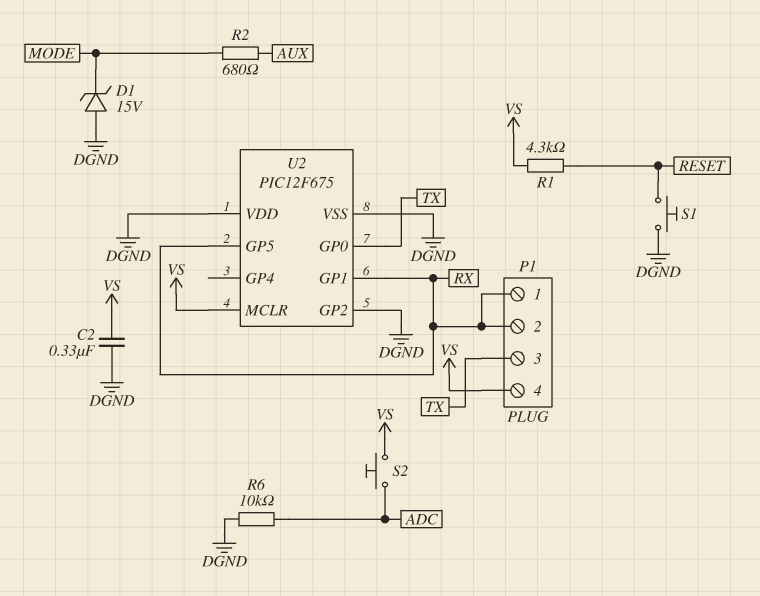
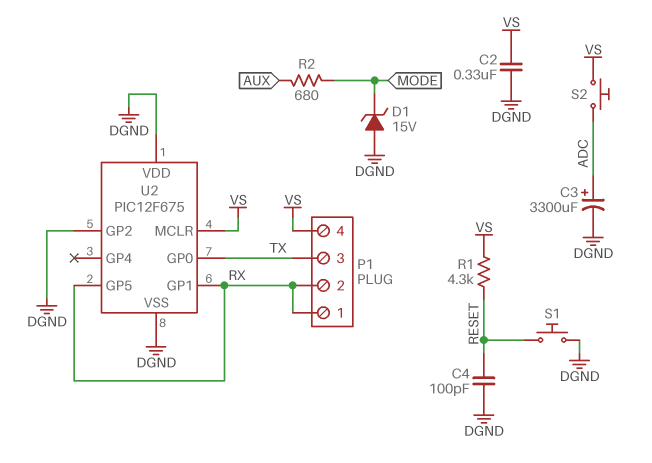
C3: none -> 3300uF (plus ADC, minus DGND)
C4: none -> 100pF (DGND, RESET)
R6: 10k (ADC, DGND) -> none

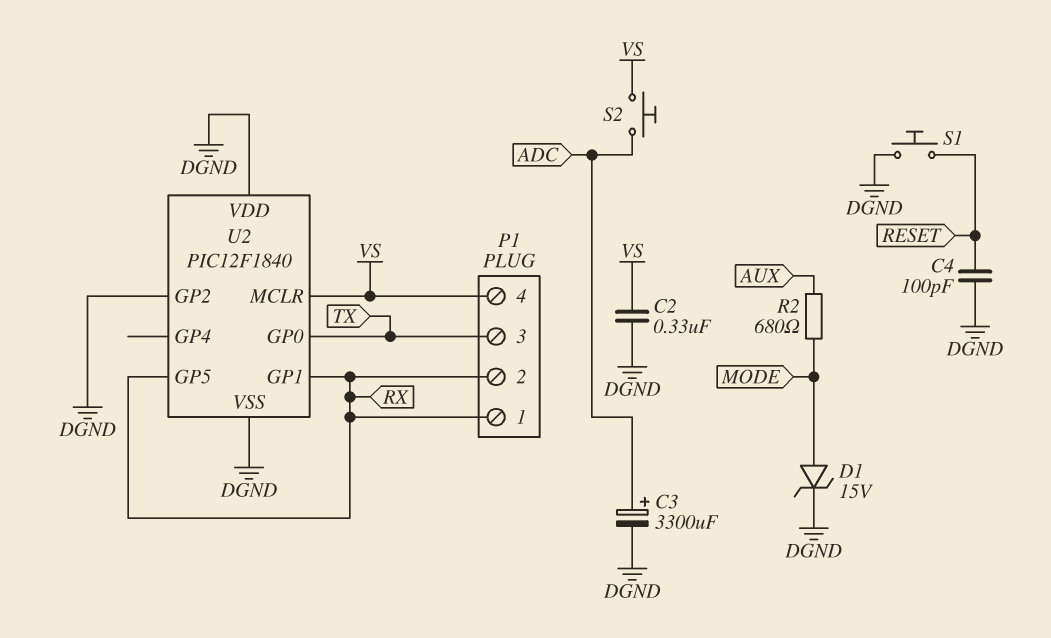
D1: zener 15V (A DGND, K MODE) -> zener 15V (A MODE, K DGND)
R1: 4.3k (RESET, VS) -> none
U2: PIC12F675 -> PIC12F1840

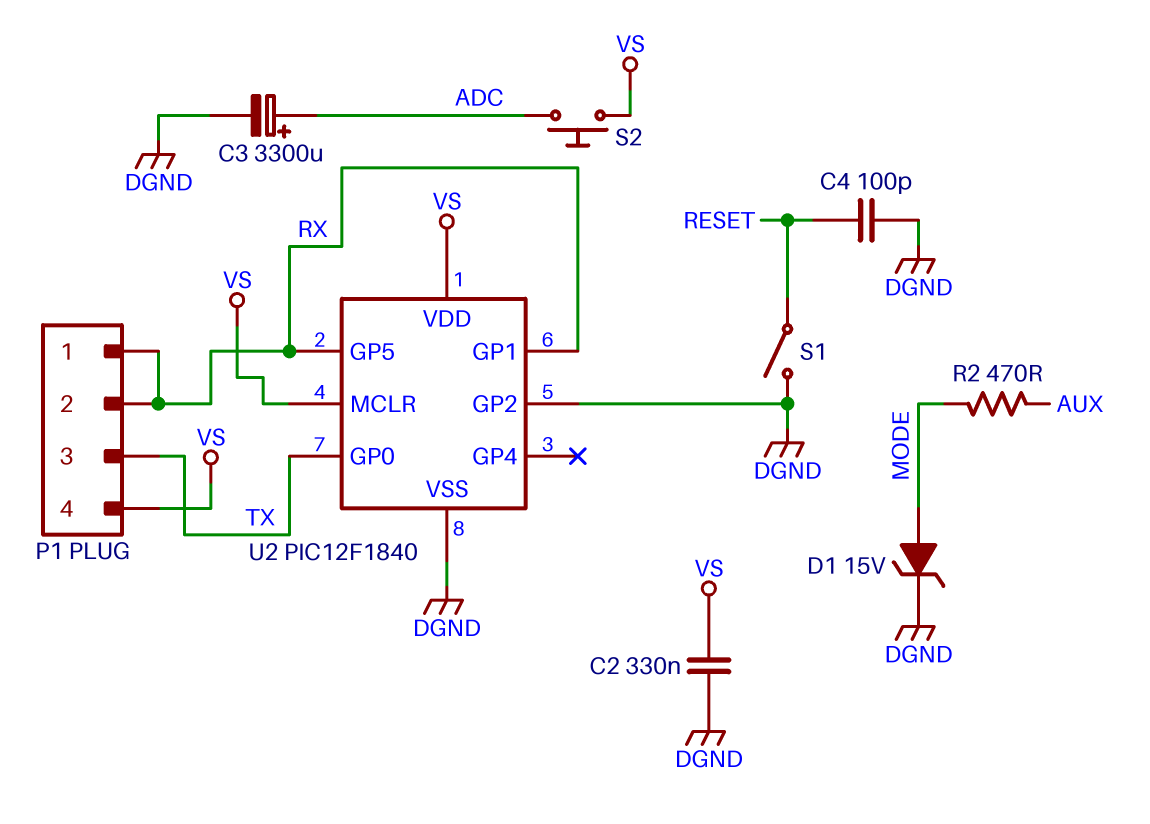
R2: 680 (AUX, MODE) -> 470 (AUX, MODE)
S1: button (DGND, RESET) -> switch (DGND, RESET)
U2 pin VDD: DGND -> VS

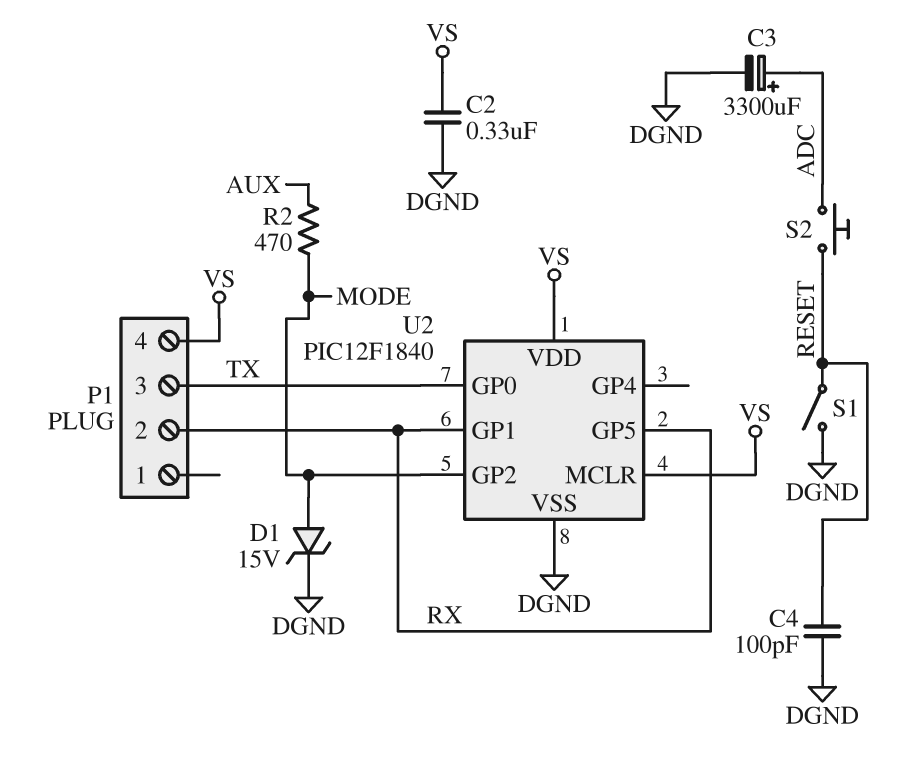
P1 pin 1: RX -> none
S2: button (ADC, VS) -> button (ADC, RESET)
U2 pin GP2: DGND -> MODE

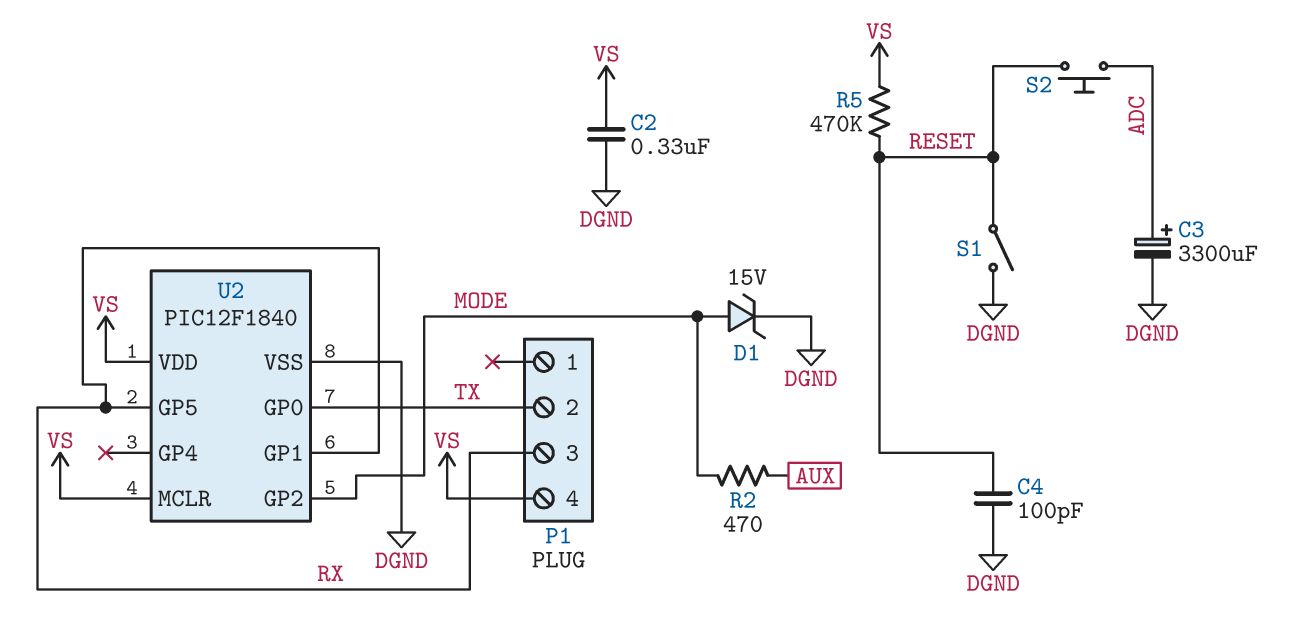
P1 pin 2: RX -> TX
P1 pin 3: TX -> RX
R5: none -> 470k (RESET, VS)

